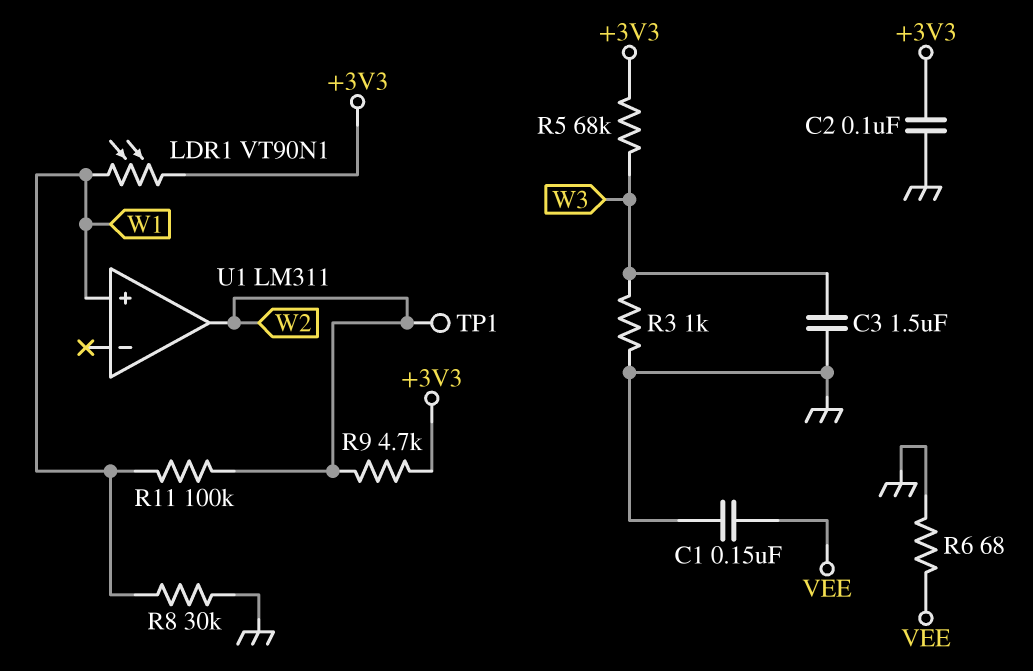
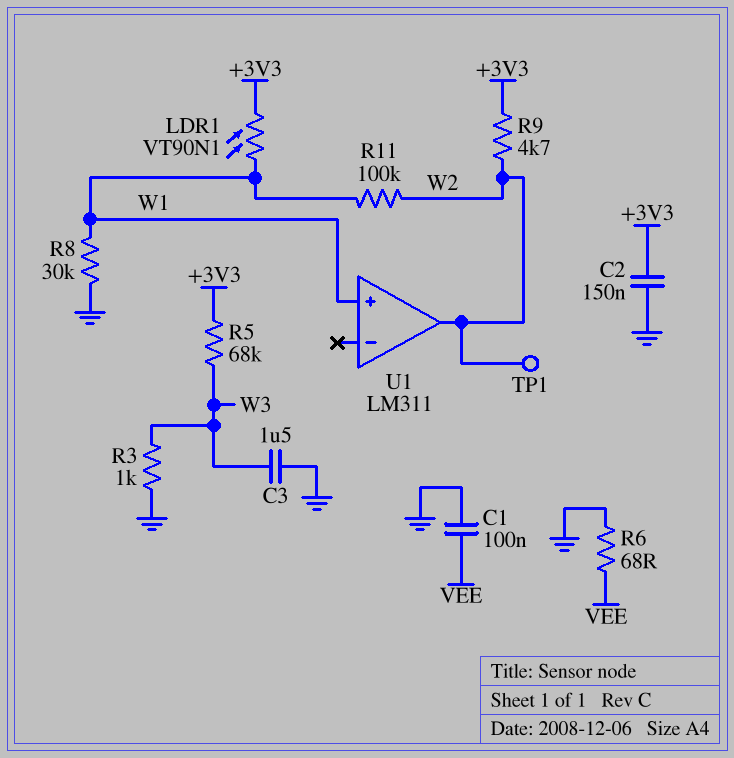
C1: 150nF (GND, VEE) -> 100nF (GND, VEE)
C2: 100nF (+3V3, GND) -> 150nF (+3V3, GND)

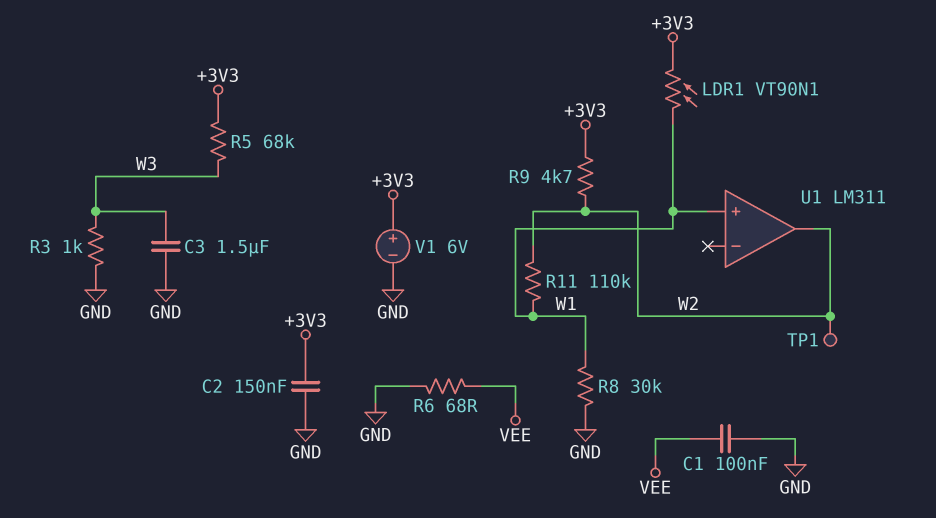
R11: 100k (W1, W2) -> 110k (W1, W2)
V1: none -> 6V (plus +3V3, minus GND)

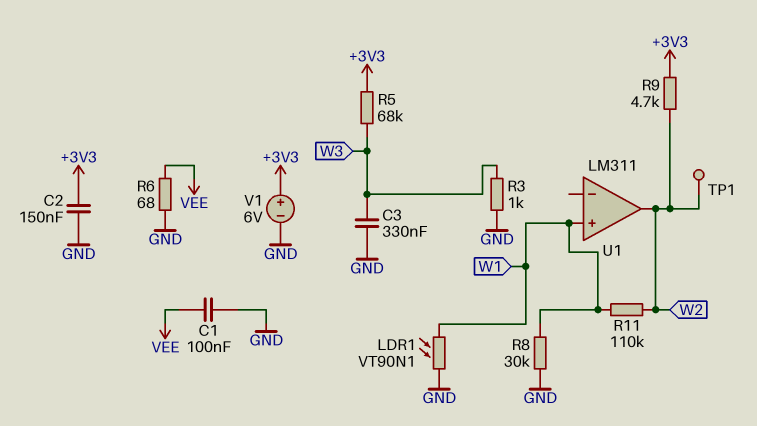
C3: 1.5uF (GND, W3) -> 330nF (GND, W3)
LDR1: VT90N1 (+3V3, W1) -> VT90N1 (GND, W1)

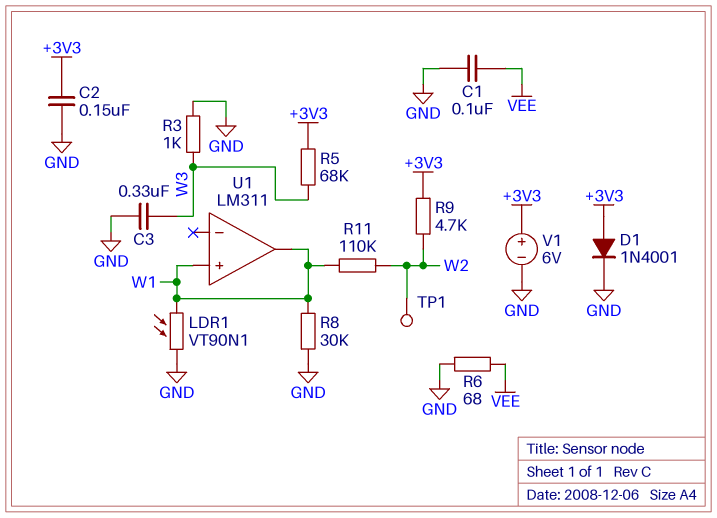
D1: none -> diode 1N4001 (A +3V3, K GND)
U1 pin out: W2 -> W1

